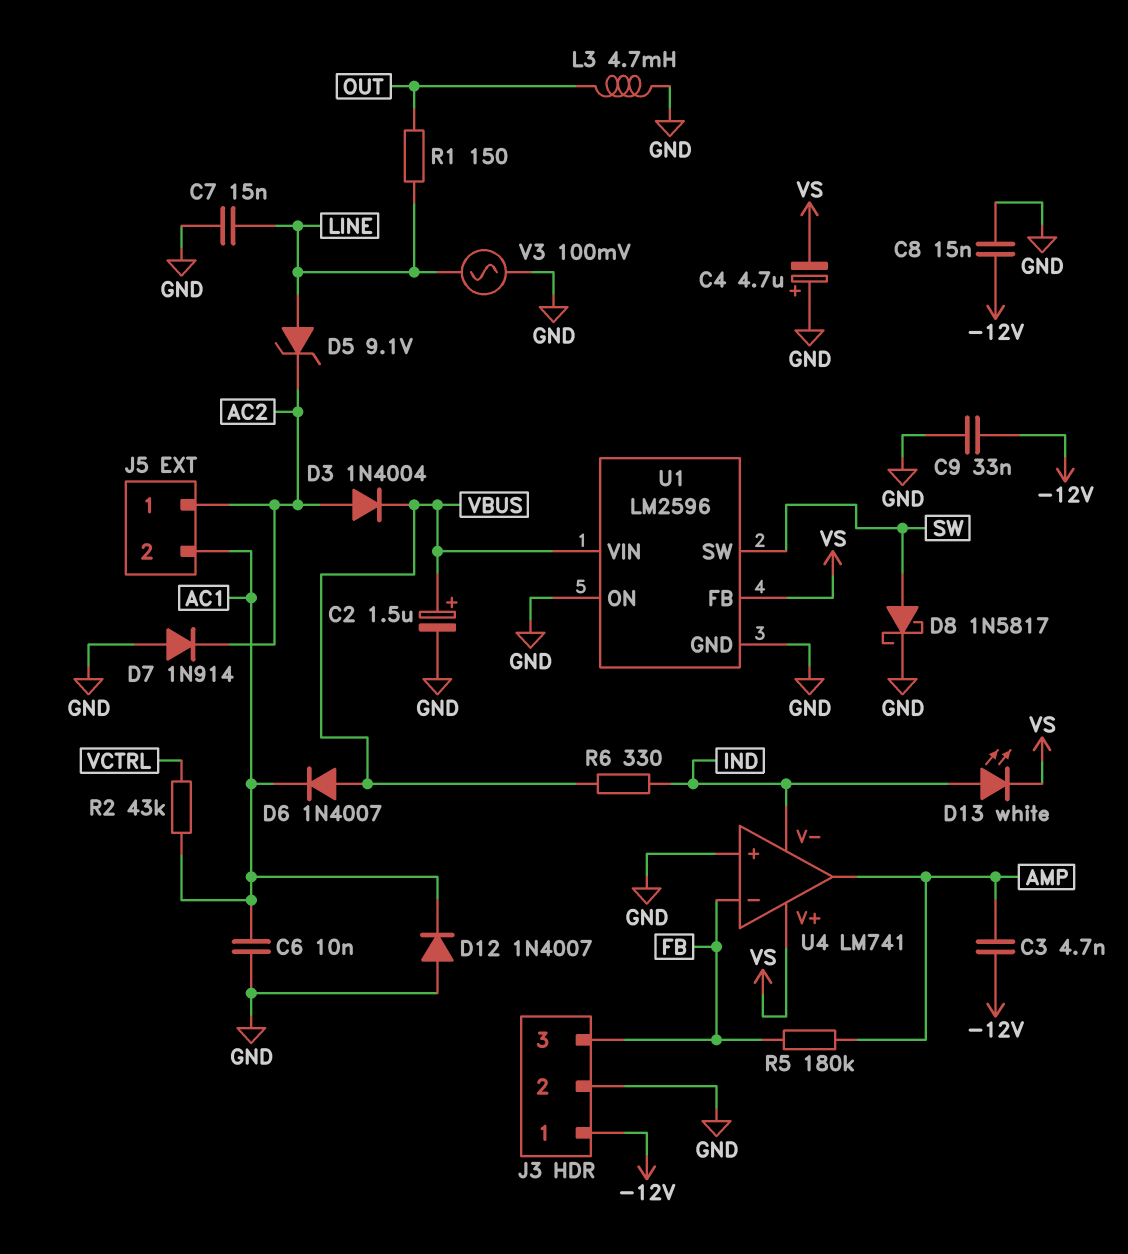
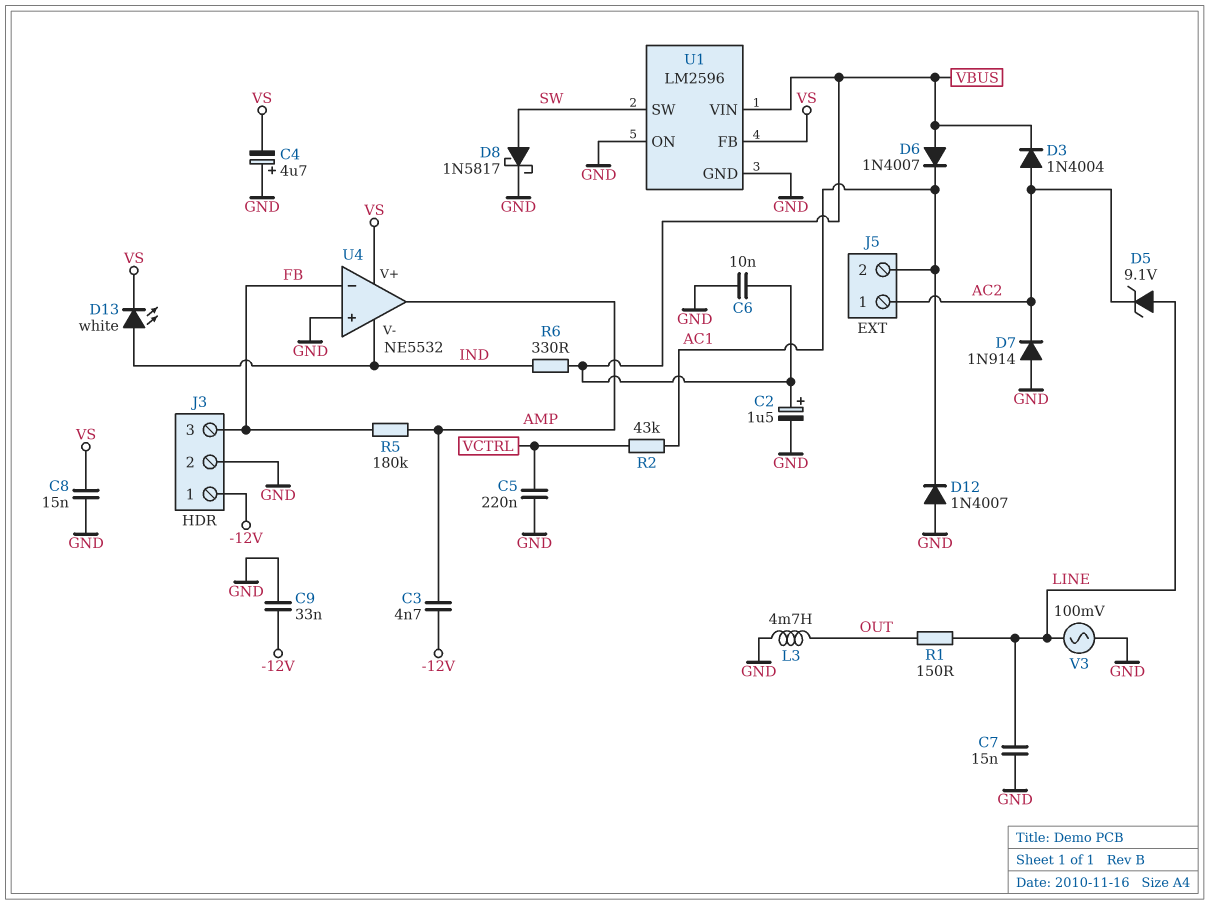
C5: none -> 220nF (GND, VCTRL)
C6: 10nF (AC1, GND) -> 10nF (GND, VBUS)
C8: 15nF (-12V, GND) -> 15nF (GND, VS)
U4: LM741 -> NE5532

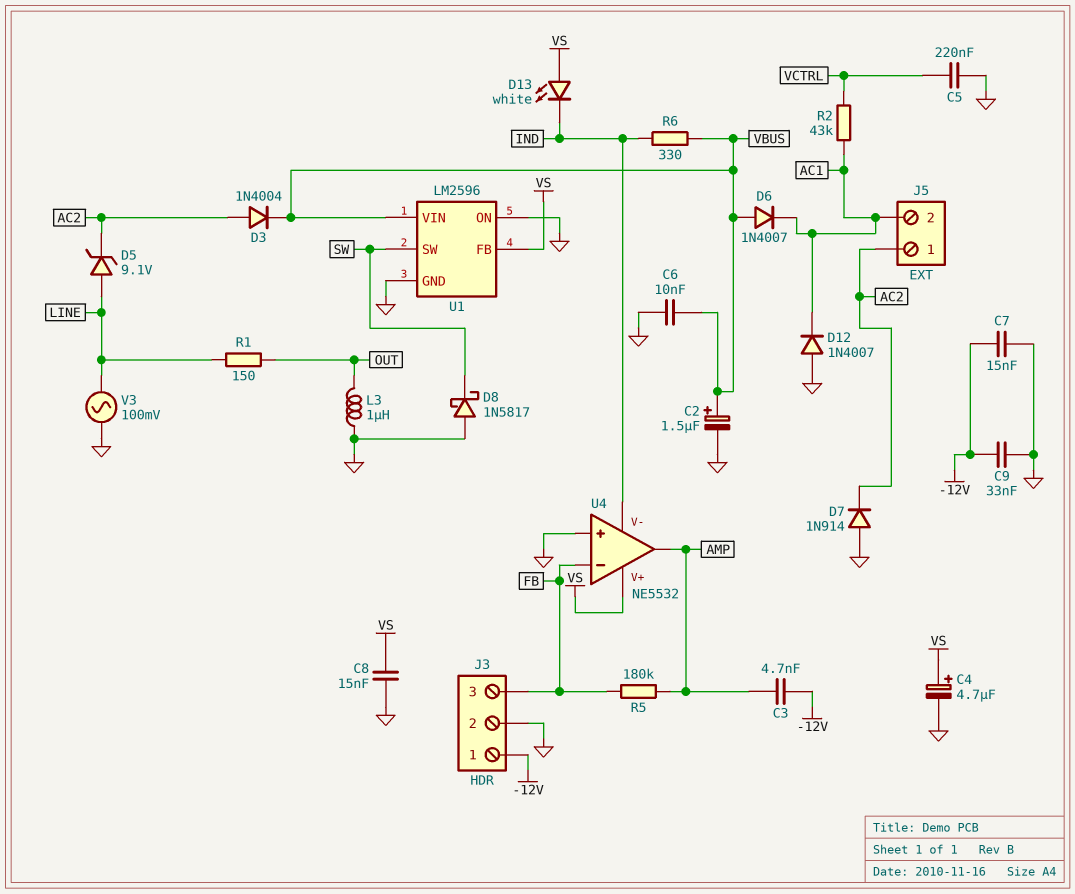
C4: 4.7uF (plus GND, minus VS) -> 4.7uF (plus VS, minus GND)
C7: 15nF (GND, LINE) -> 15nF (-12V, GND)
D8: schottky 1N5817 (A SW, K GND) -> schottky 1N5817 (A GND, K SW)
D13: LED white (A IND, K VS) -> LED white (A VS, K IND)
L3: 4.7mH (GND, OUT) -> 1uH (GND, OUT)

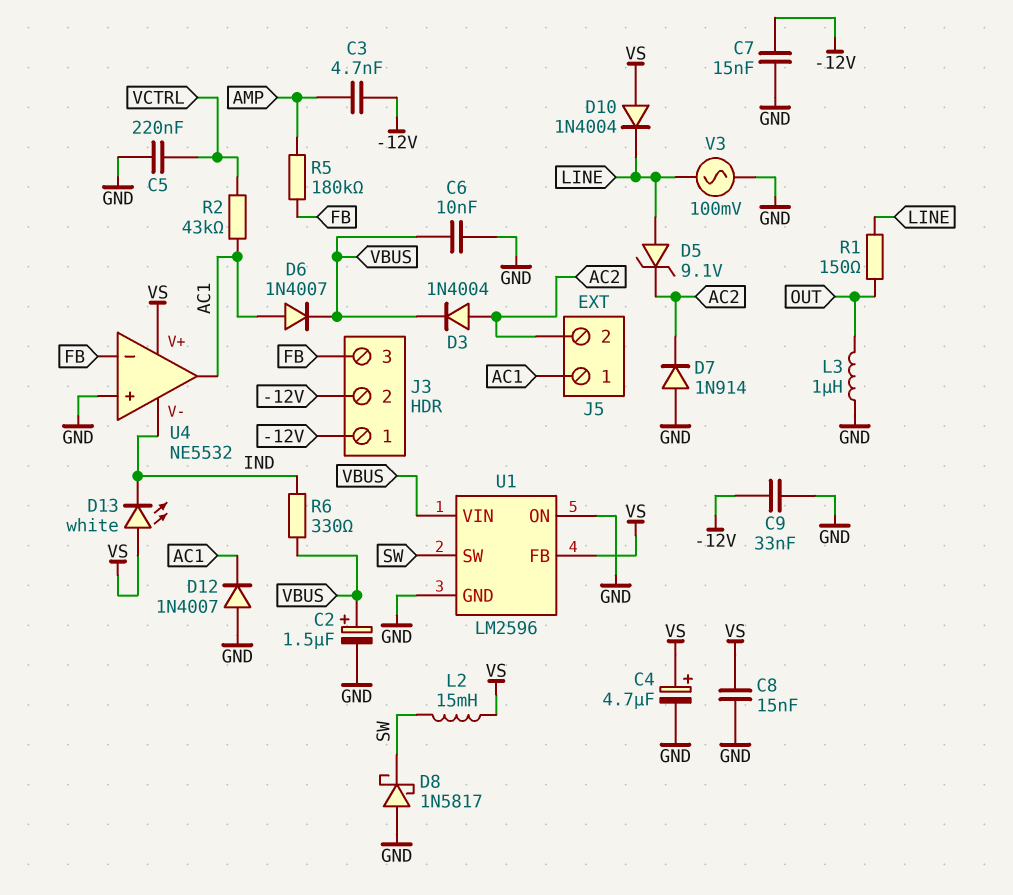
D6: diode 1N4007 (A VBUS, K AC1) -> diode 1N4007 (A AC1, K VBUS)
D10: none -> diode 1N4004 (A VS, K LINE)
J3 pin 2: GND -> -12V
J5 pin 1: AC2 -> AC1
J5 pin 2: AC1 -> AC2
L2: none -> 15mH (SW, VS)
U4 pin out: AMP -> AC1

